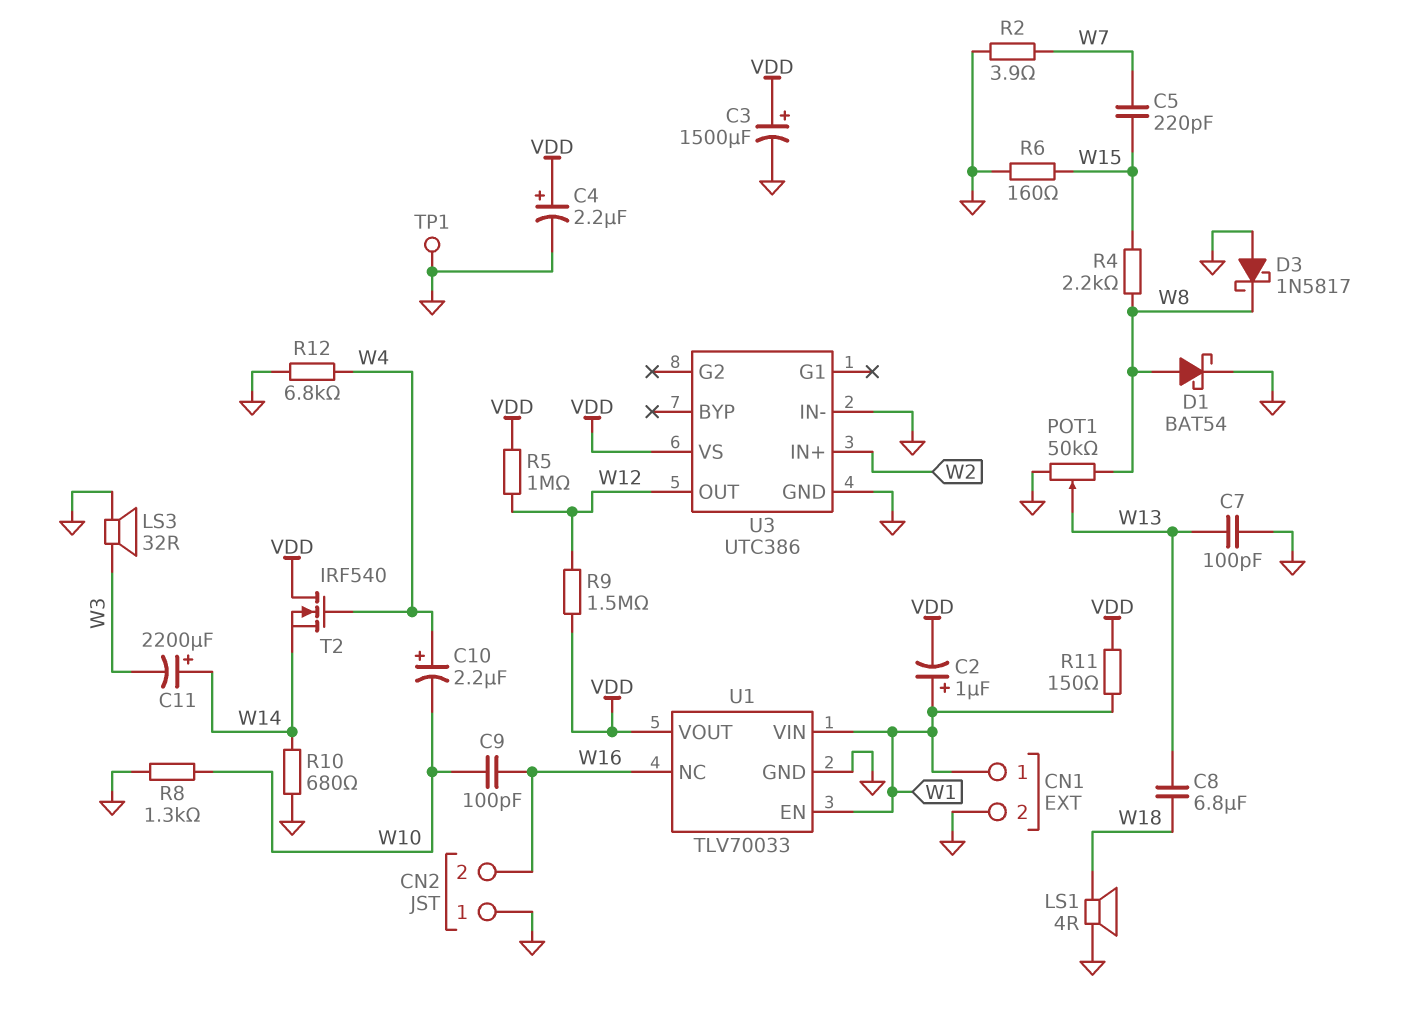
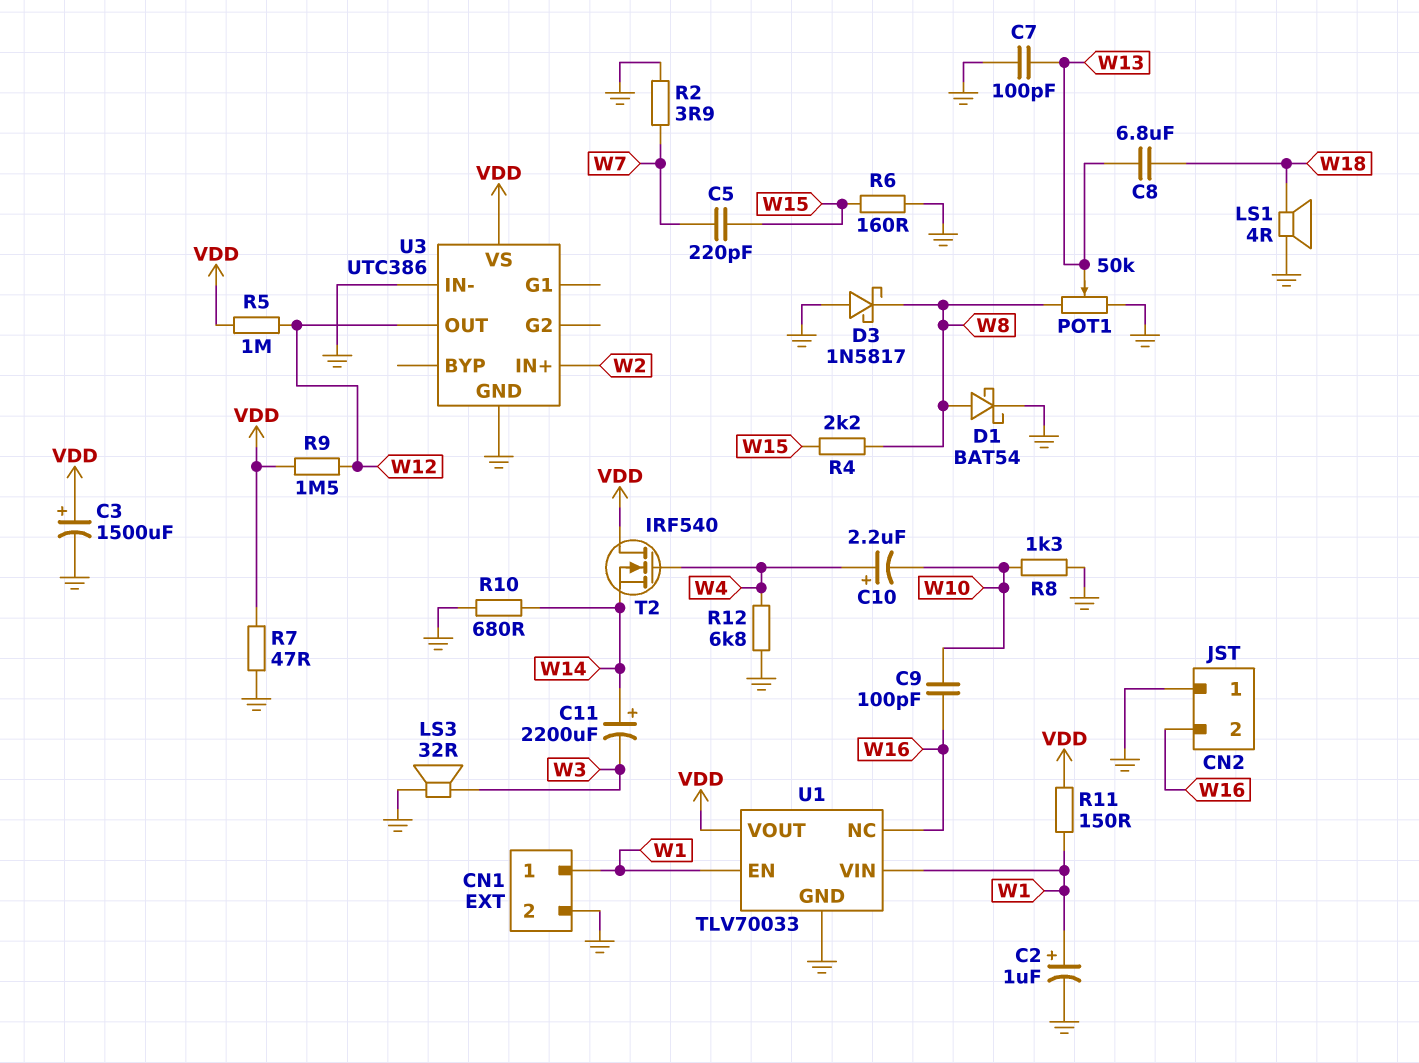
C2: 1uF (plus W1, minus VDD) -> 1uF (plus W1, minus GND)
C4: 2.2uF (plus VDD, minus GND) -> none
R7: none -> 47 (GND, VDD)
TP1: test point (GND) -> none

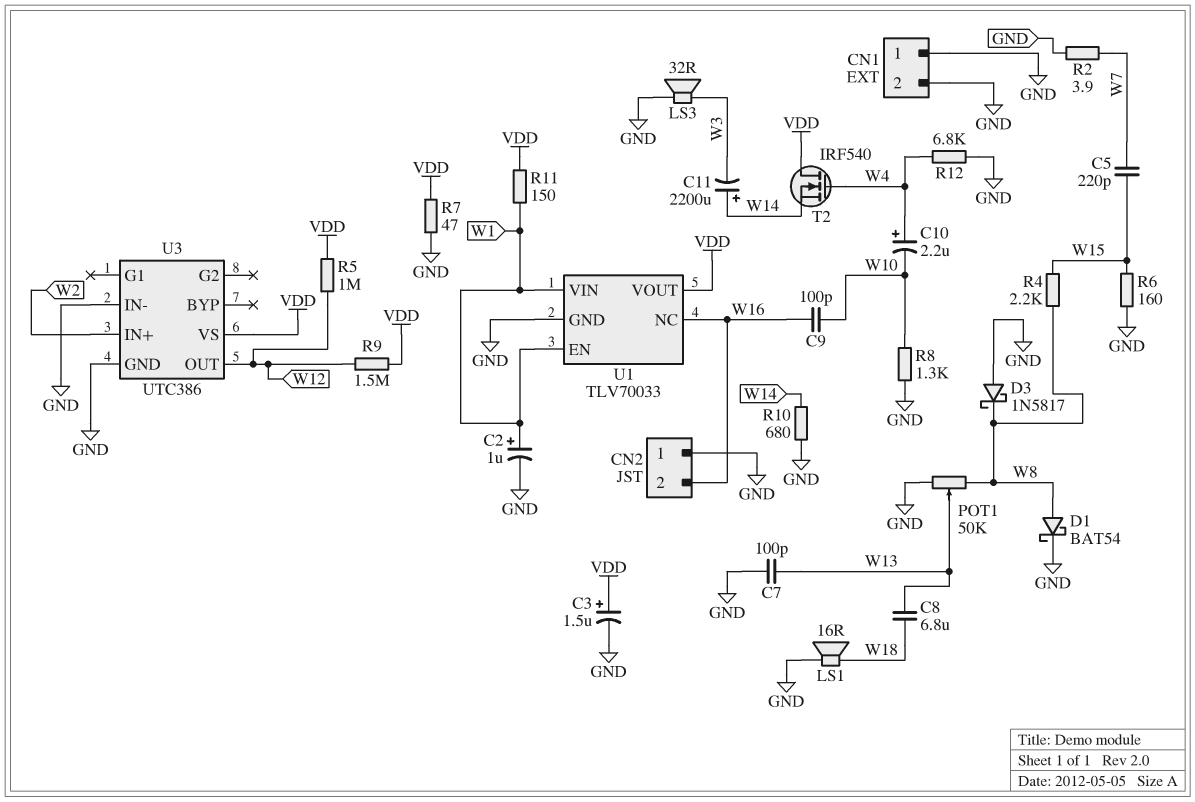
C3: 1500uF (plus VDD, minus GND) -> 1.5uF (plus VDD, minus GND)
CN1 pin 1: W1 -> GND
LS1: speaker 4R (GND, W18) -> speaker 16R (GND, W18)

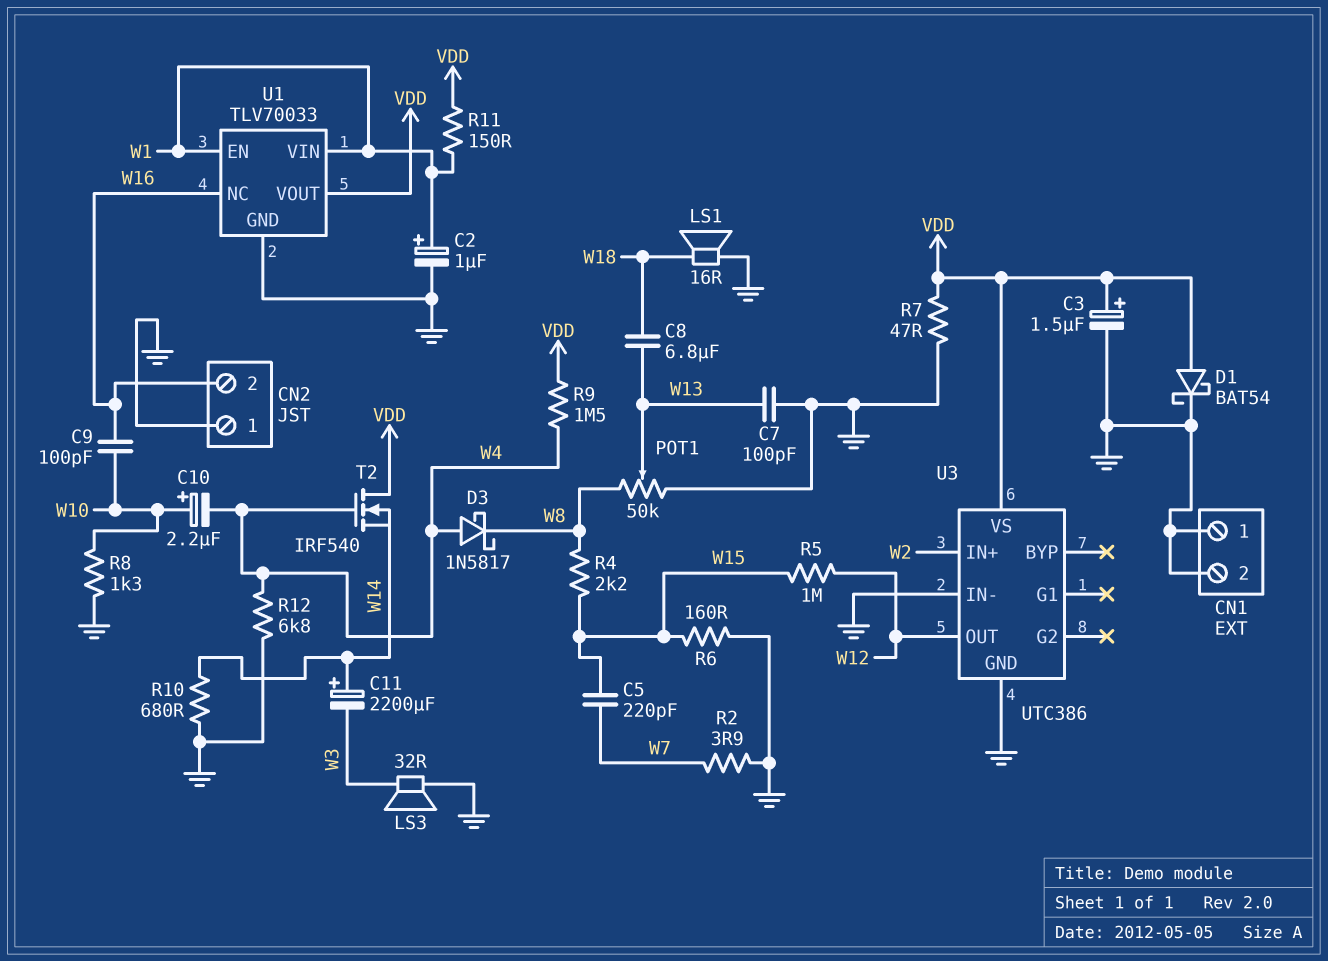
C10: 2.2uF (plus W4, minus W10) -> 2.2uF (plus W10, minus W4)
D1: schottky BAT54 (A W8, K GND) -> schottky BAT54 (A VDD, K GND)
D3: schottky 1N5817 (A GND, K W8) -> schottky 1N5817 (A W4, K W8)
R5: 1M (VDD, W12) -> 1M (W12, W15)
R9: 1.5M (VDD, W12) -> 1.5M (VDD, W4)

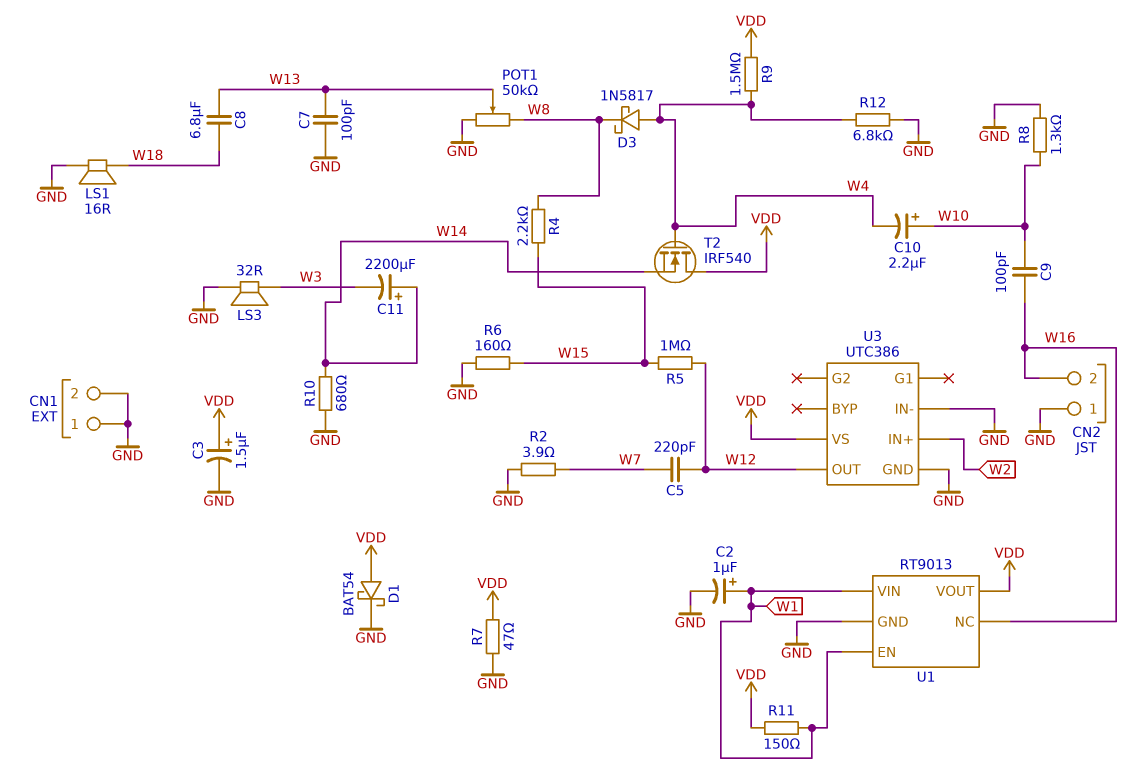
C5: 220pF (W7, W15) -> 220pF (W7, W12)
U1: TLV70033 -> RT9013

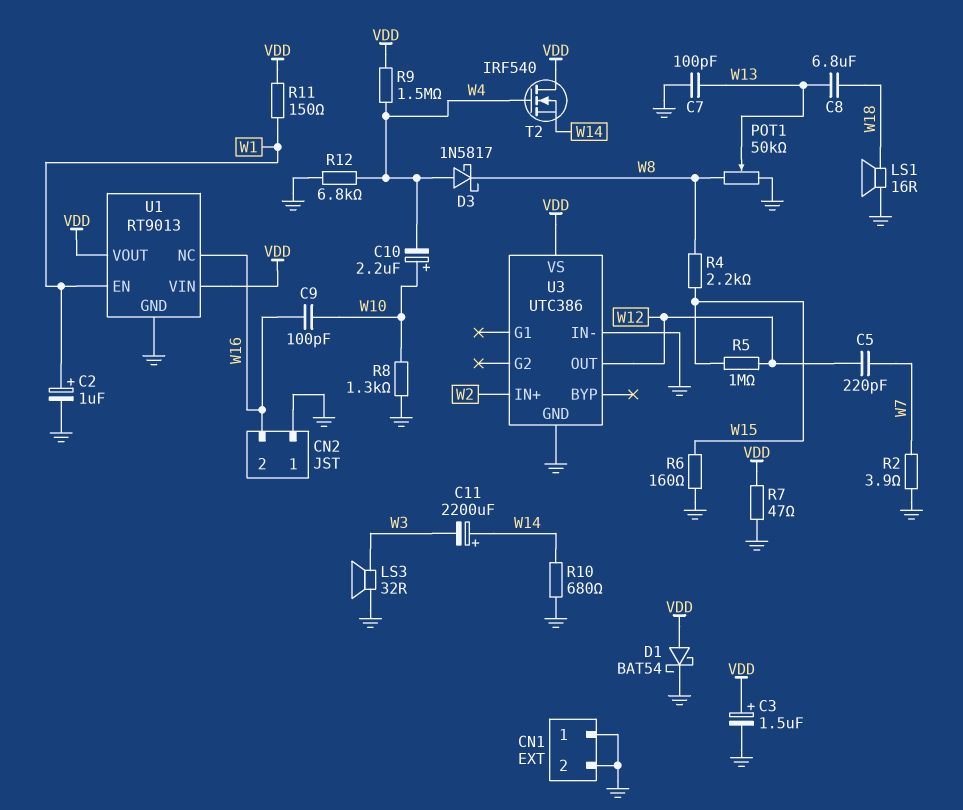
U1 pin VIN: W1 -> VDD

